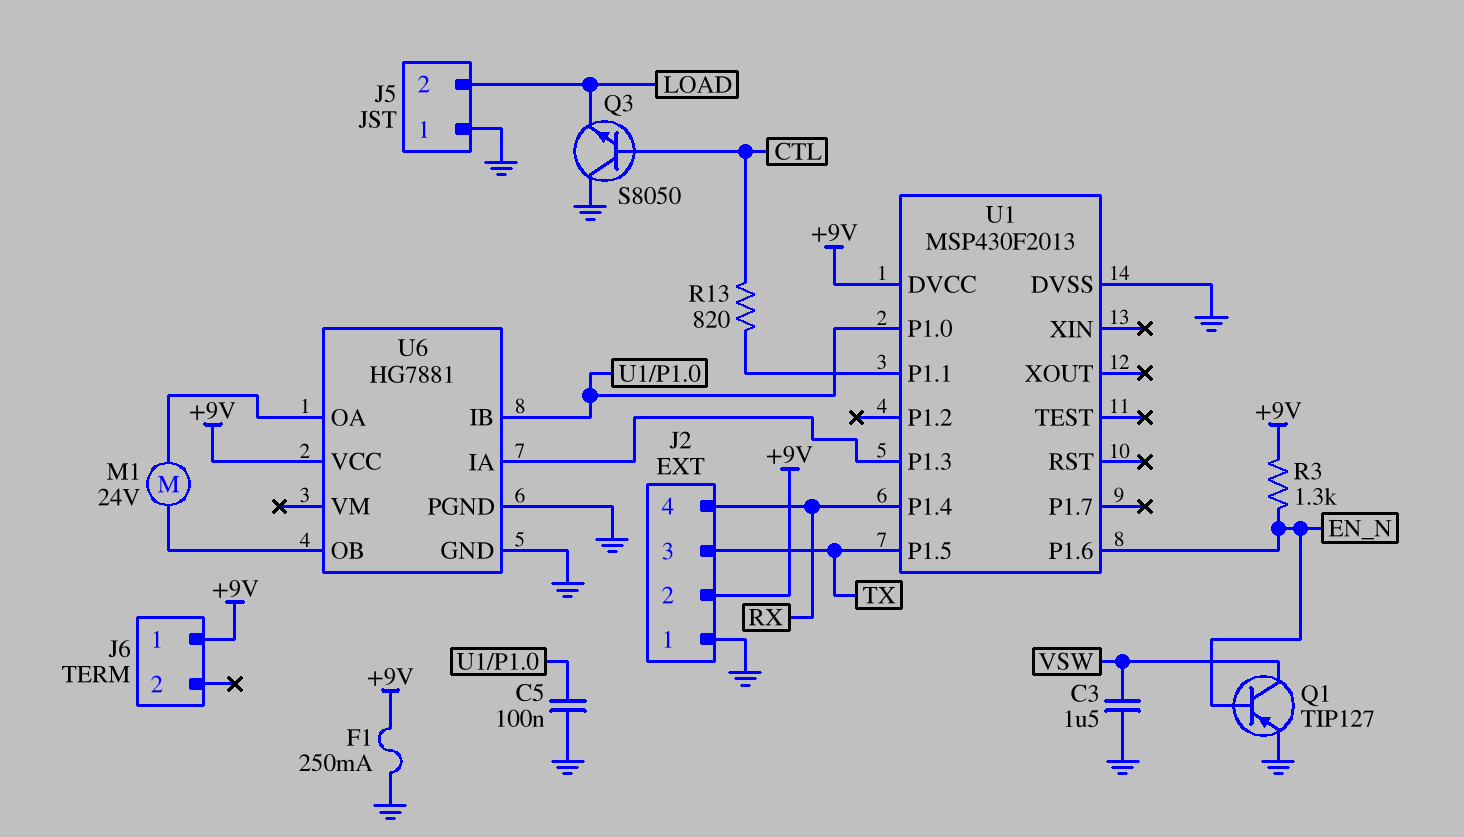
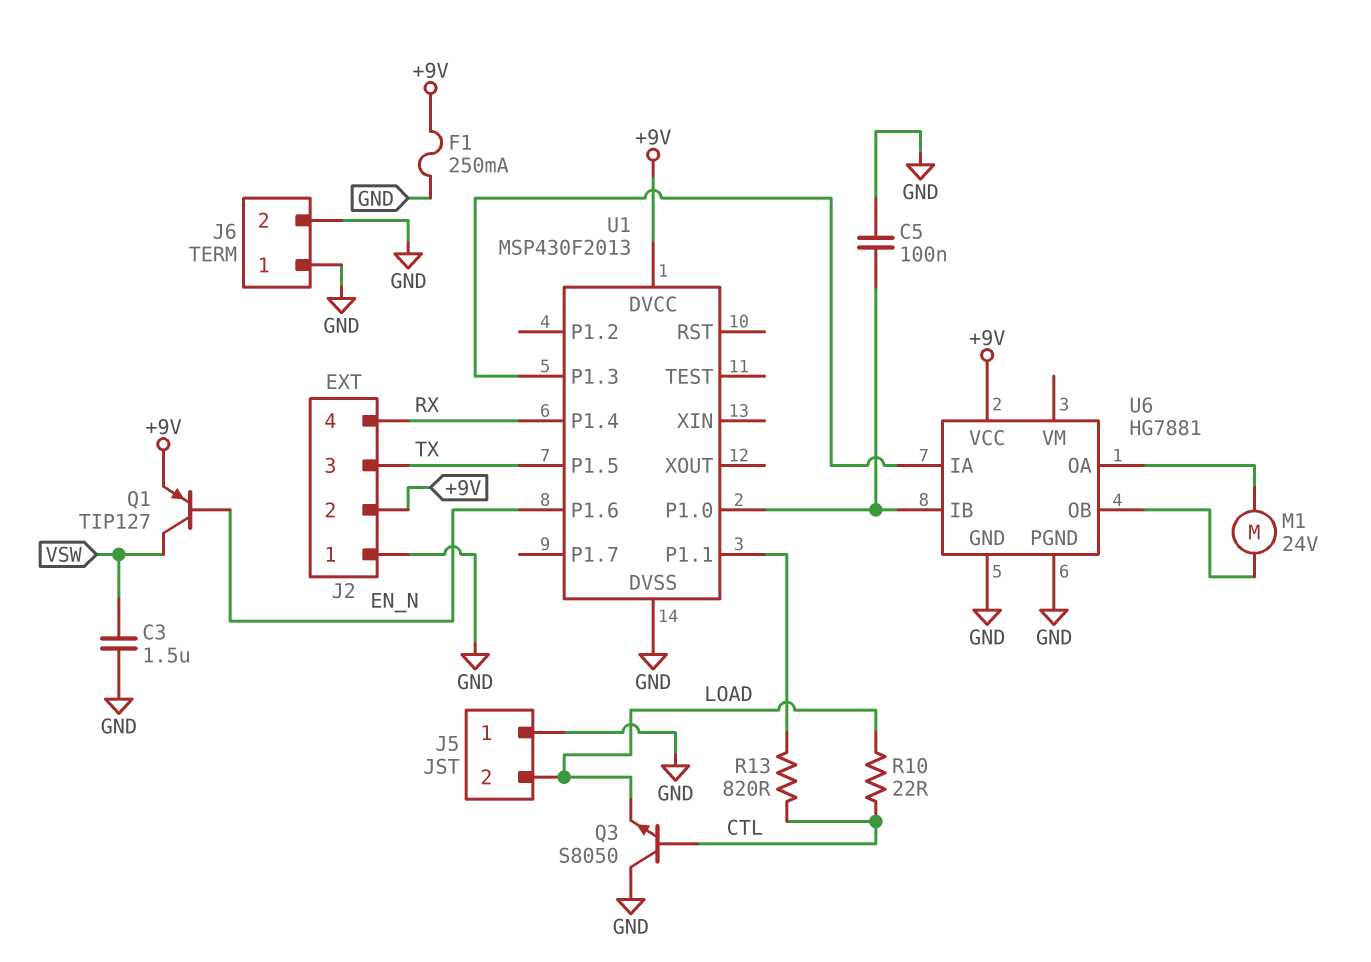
J6 pin 1: +9V -> GND
J6 pin 2: none -> GND
Q1: PNP TIP127 (B EN_N, C VSW, E GND) -> PNP TIP127 (B EN_N, C VSW, E +9V)
R3: 1.3k (+9V, EN_N) -> none
R10: none -> 22 (CTL, LOAD)

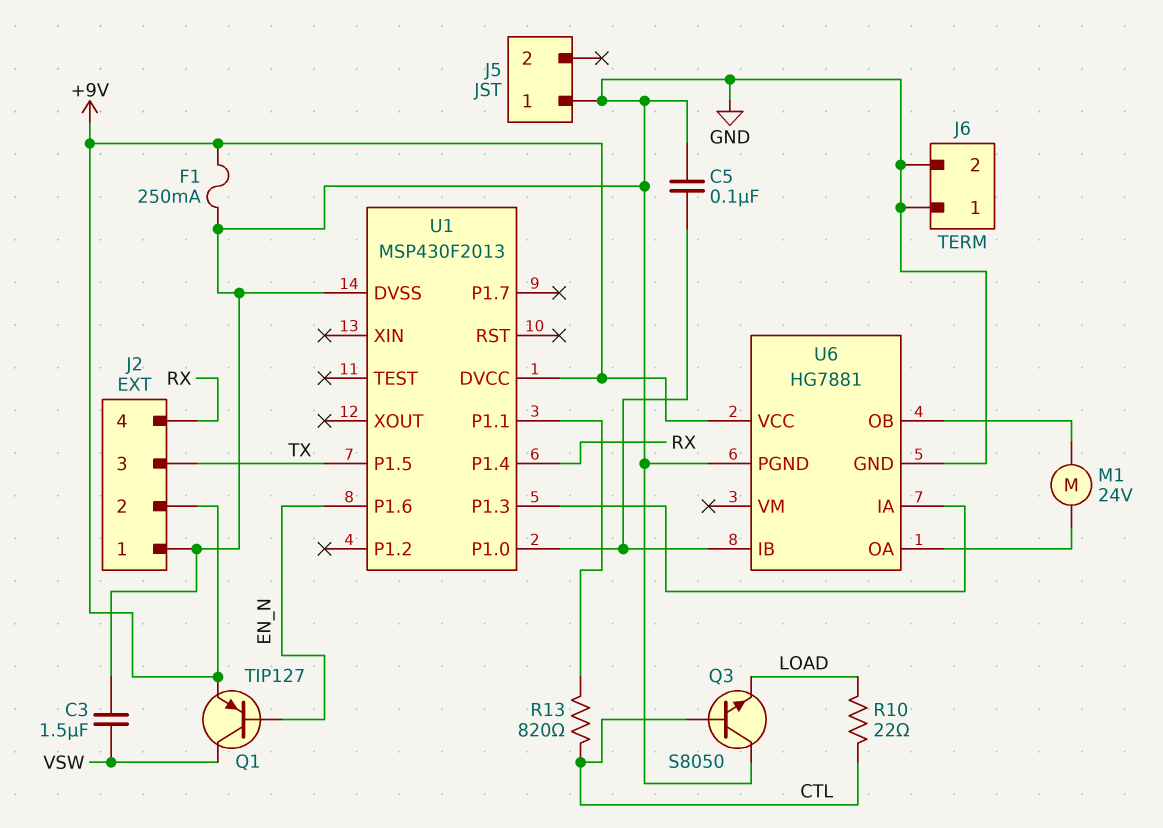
J5 pin 2: LOAD -> none

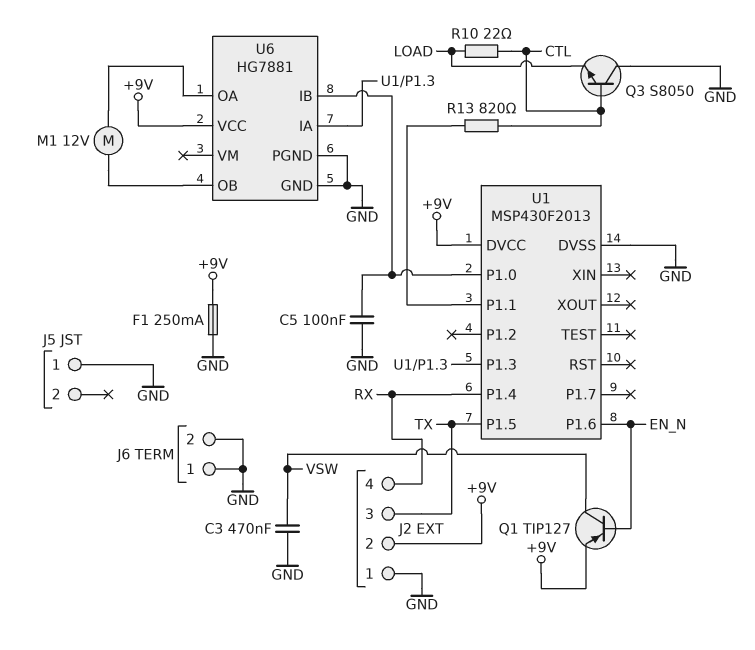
C3: 1.5uF (GND, VSW) -> 470nF (GND, VSW)
M1: motor 24V (U6/OA, U6/OB) -> motor 12V (U6/OA, U6/OB)

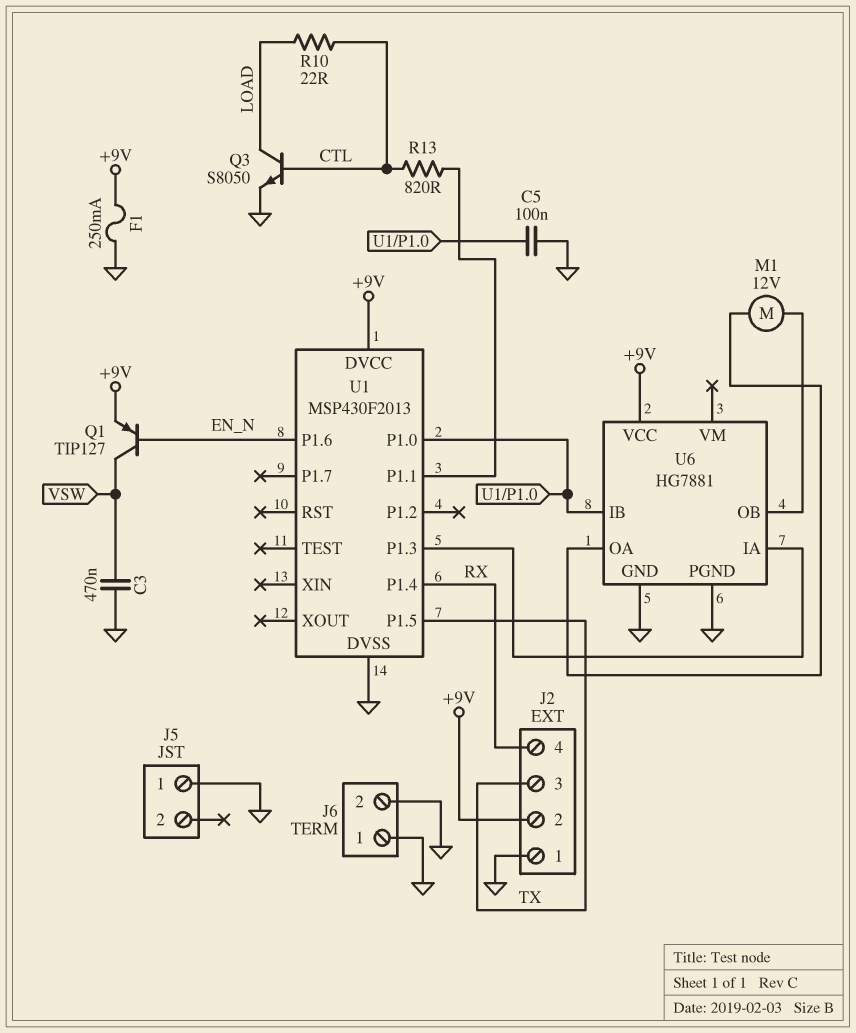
Q3: NPN S8050 (B CTL, C GND, E LOAD) -> NPN S8050 (B CTL, C LOAD, E GND)

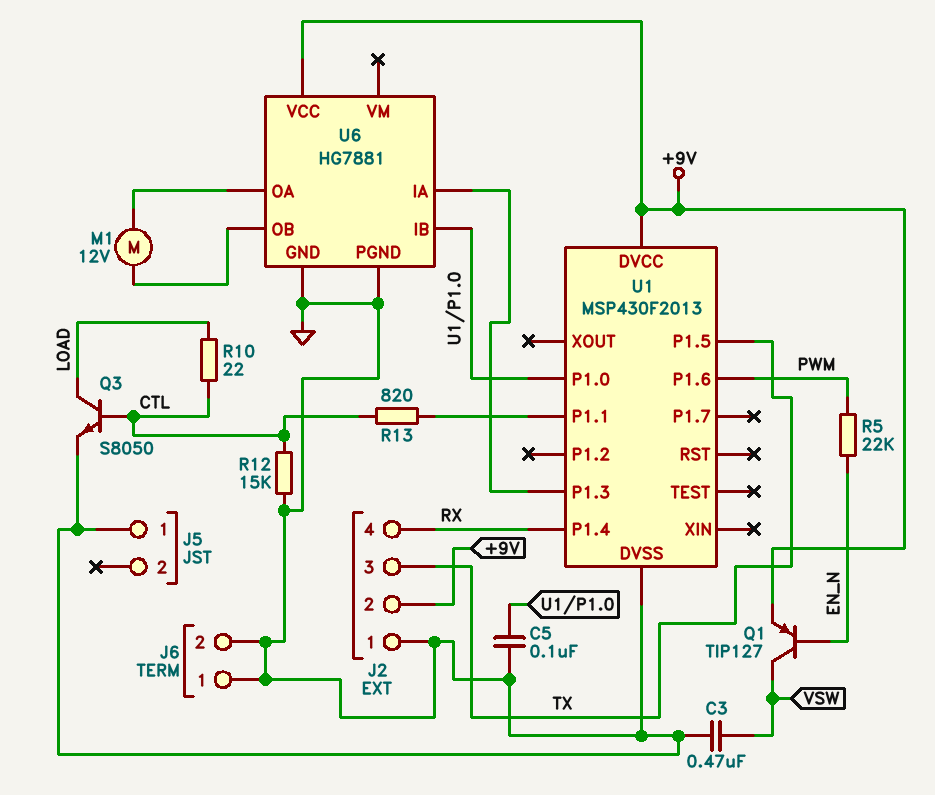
F1: 250mA (+9V, GND) -> none
R5: none -> 22k (EN_N, PWM)
R12: none -> 15k (CTL, GND)
U1 pin P1.6: EN_N -> PWM

